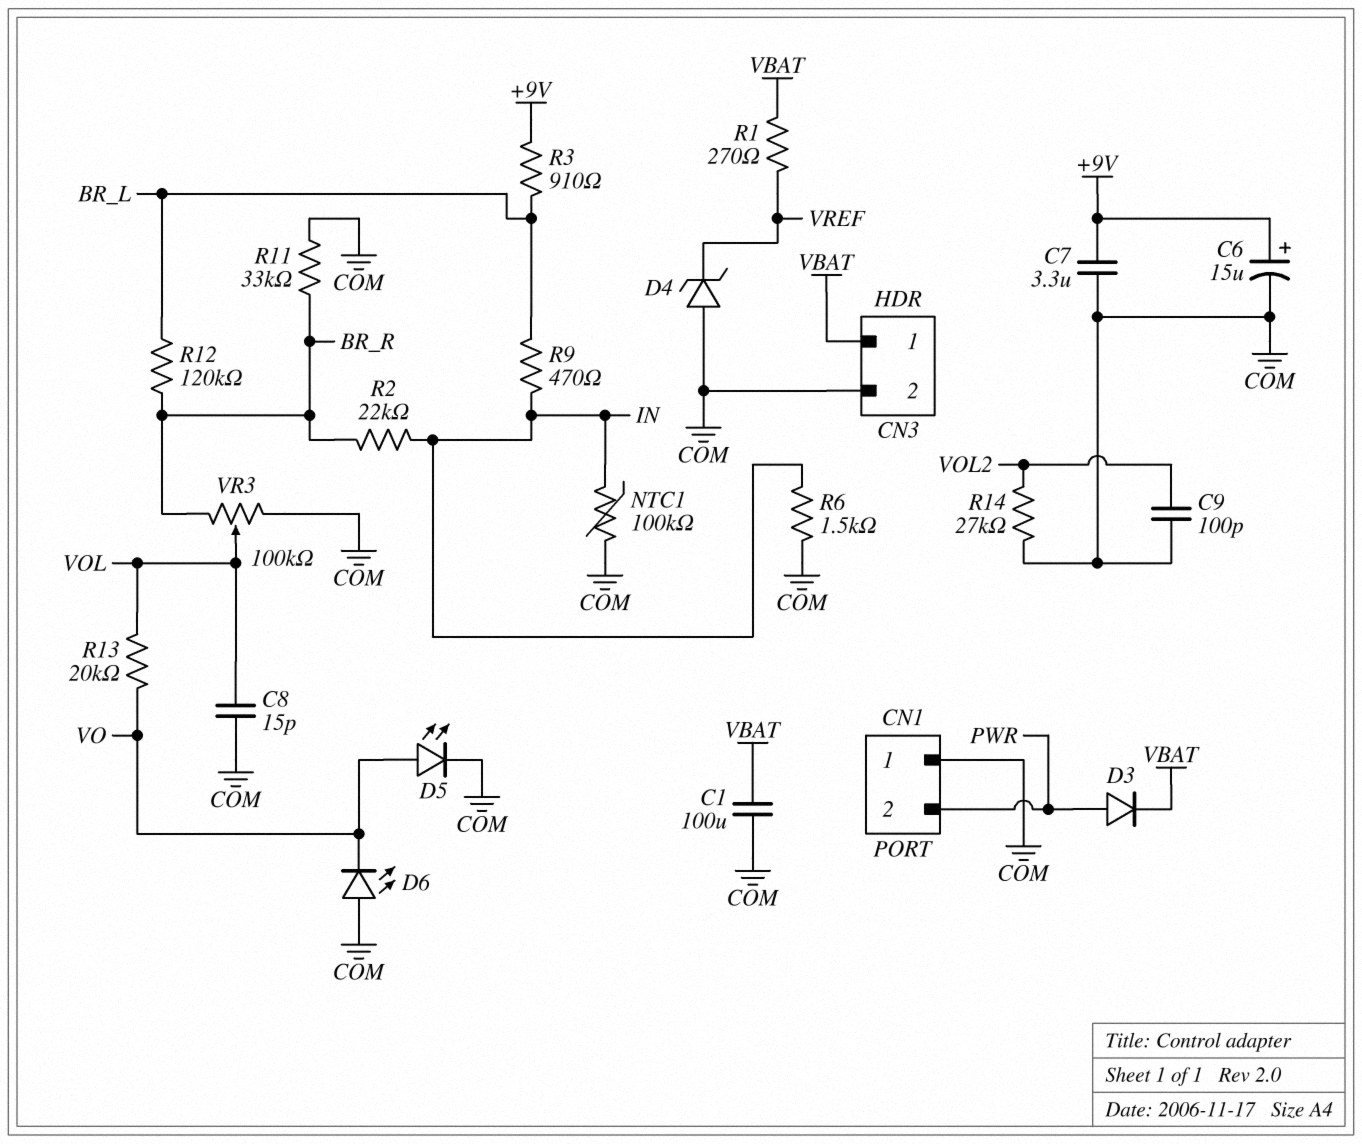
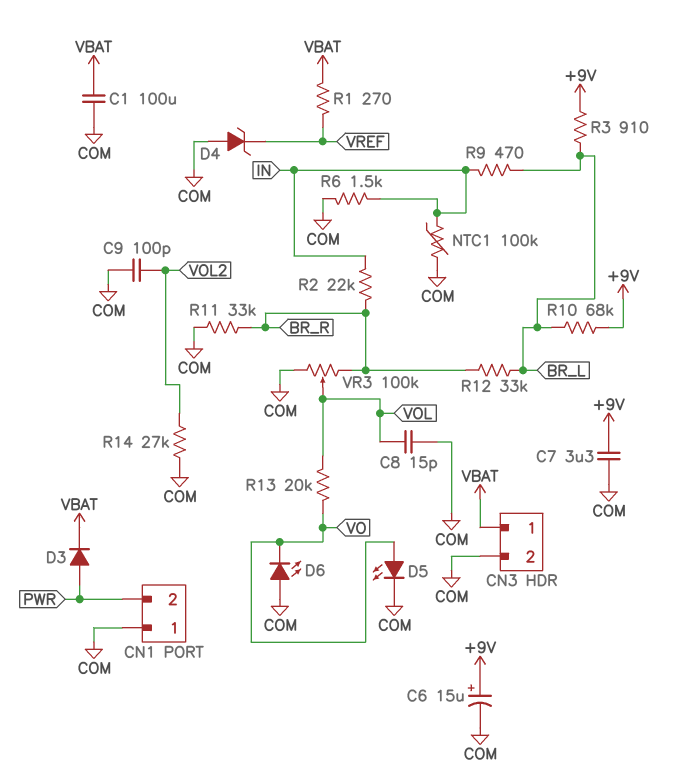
R10: none -> 68k (+9V, BR_L)
R12: 120k (BR_L, BR_R) -> 33k (BR_L, BR_R)

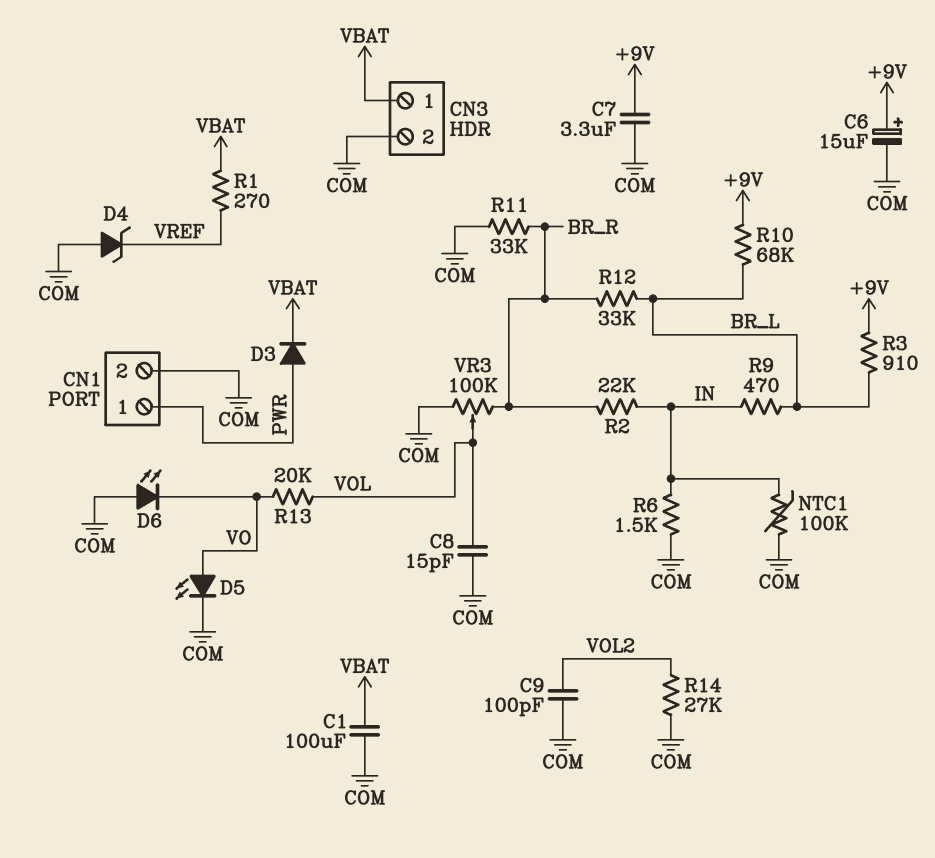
CN1 pin 1: COM -> PWR
CN1 pin 2: PWR -> COM

